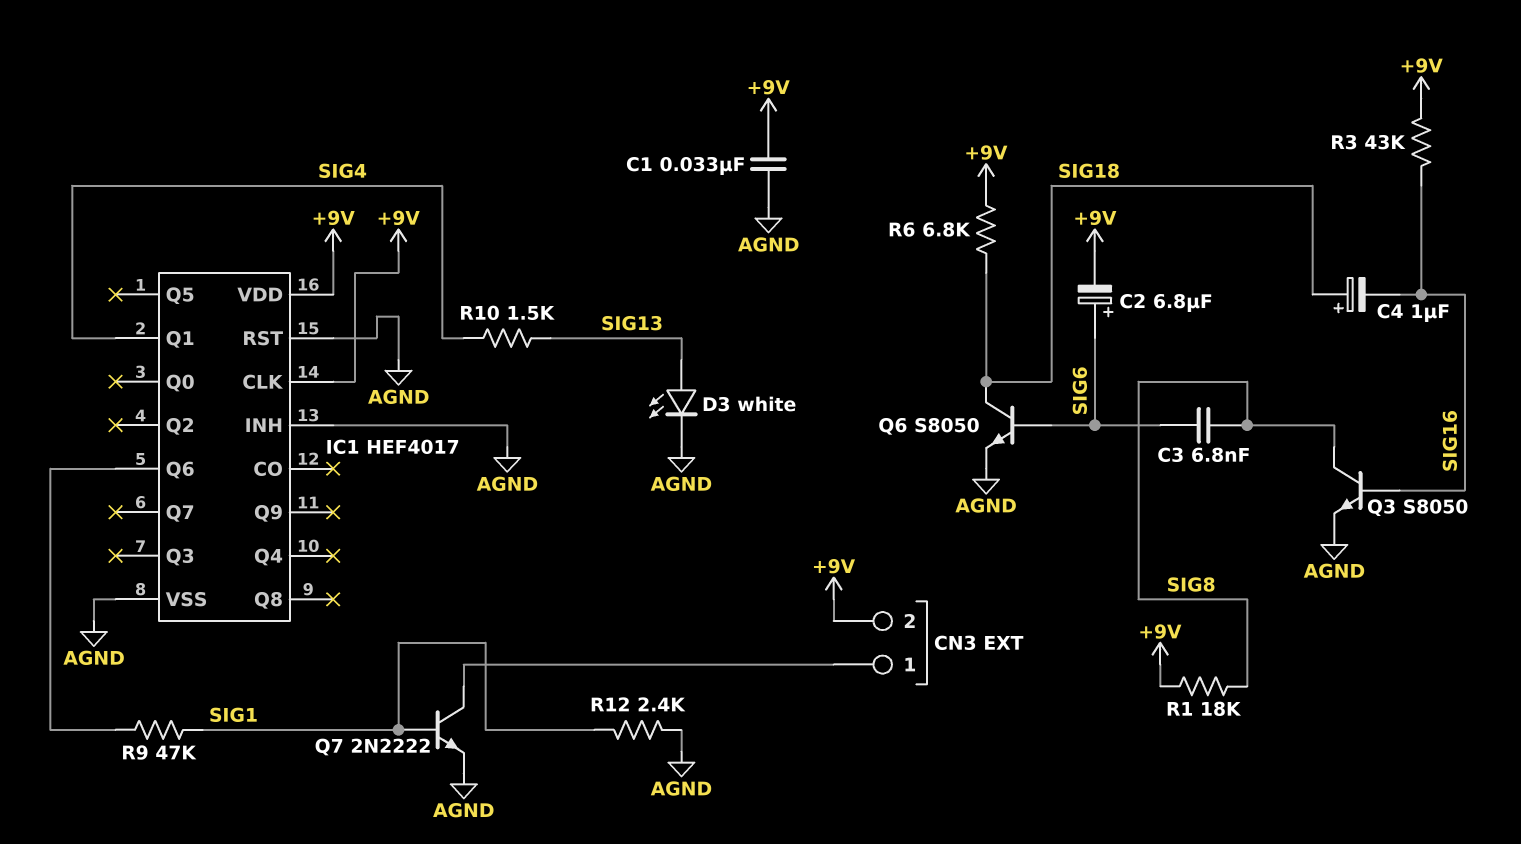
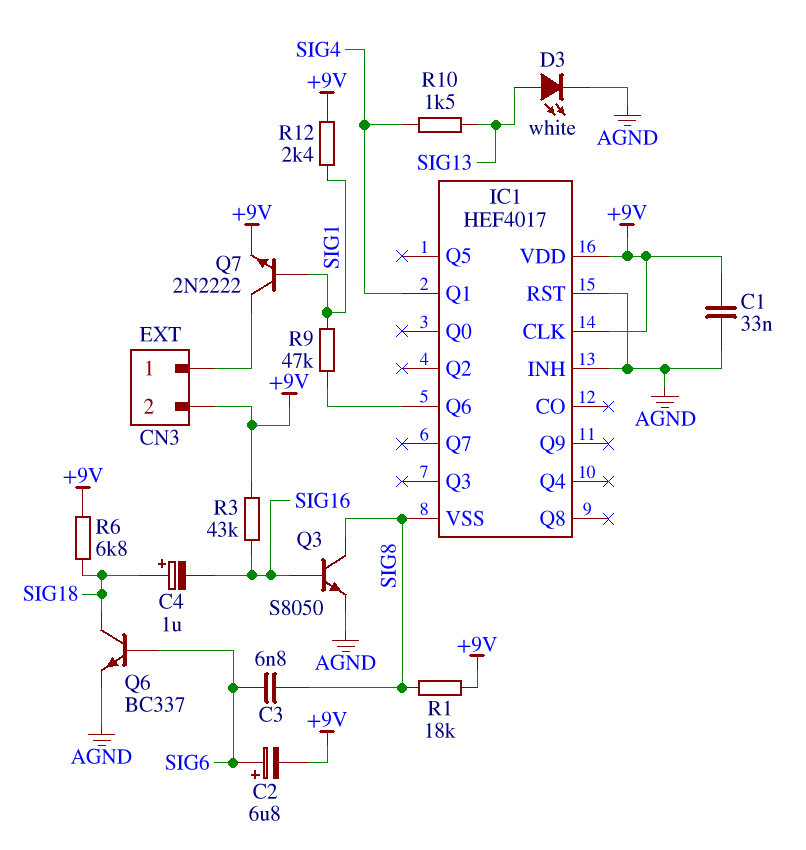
IC1 pin VSS: AGND -> SIG8
Q6: NPN S8050 (B SIG6, C SIG18, E AGND) -> NPN BC337 (B SIG6, C SIG18, E AGND)
Q7: NPN 2N2222 (B SIG1, C CN3/1, E AGND) -> NPN 2N2222 (B SIG1, C CN3/1, E +9V)
R12: 2.4k (AGND, SIG1) -> 2.4k (+9V, SIG1)

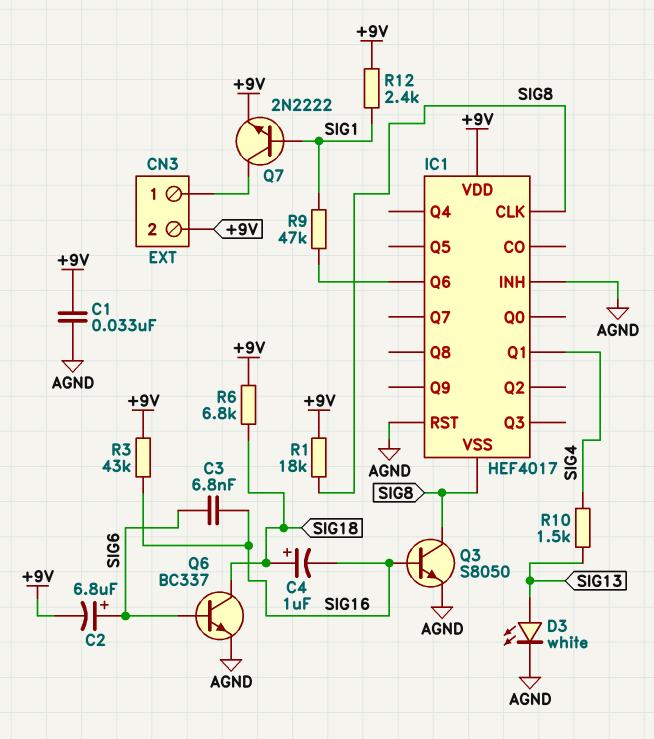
C3: 6.8nF (SIG6, SIG8) -> 6.8nF (SIG6, SIG16)
IC1 pin CLK: +9V -> SIG8

